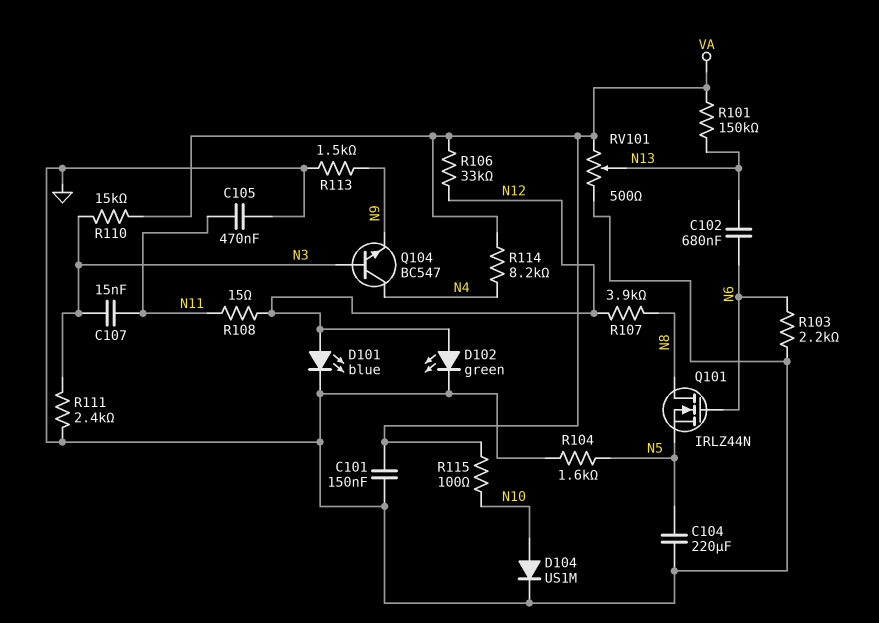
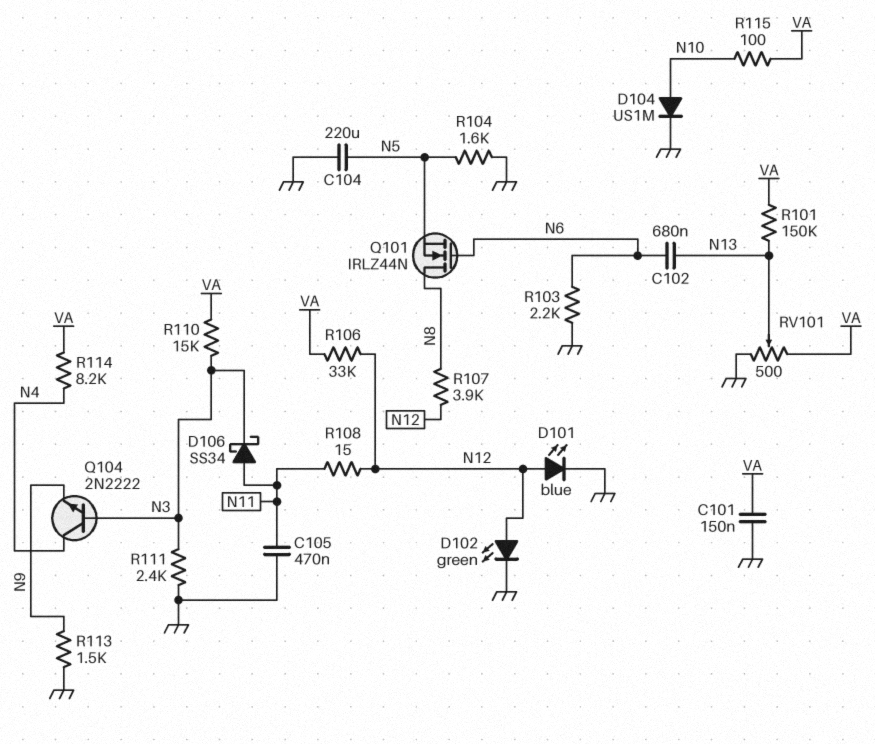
C107: 15nF (N3, N11) -> none
D106: none -> schottky SS34 (A N11, K N3)
Q104: NPN BC547 (B N3, C N4, E N9) -> NPN 2N2222 (B N3, C N4, E N9)

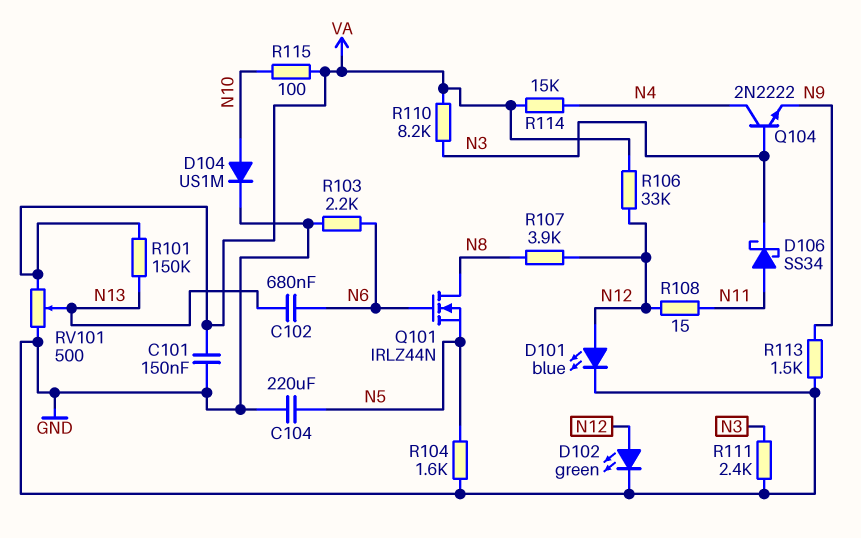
C105: 470nF (GND, N11) -> none
R110: 15k (N3, VA) -> 8.2k (N3, VA)
R114: 8.2k (N4, VA) -> 15k (N4, VA)

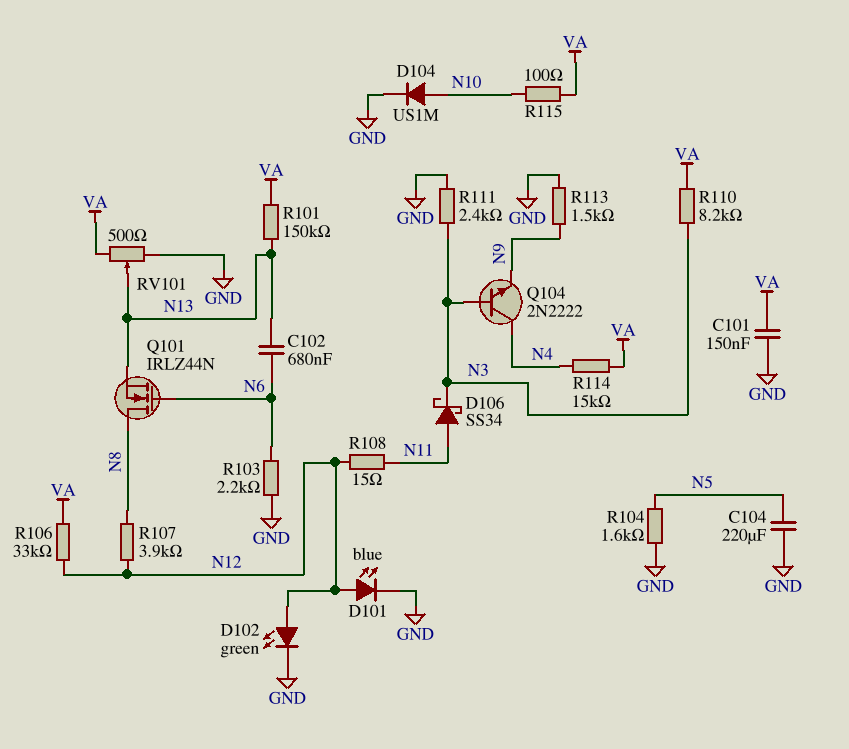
Q101: NMOS IRLZ44N (G N6, D N8, S N5) -> NMOS IRLZ44N (G N6, D N8, S N13)

